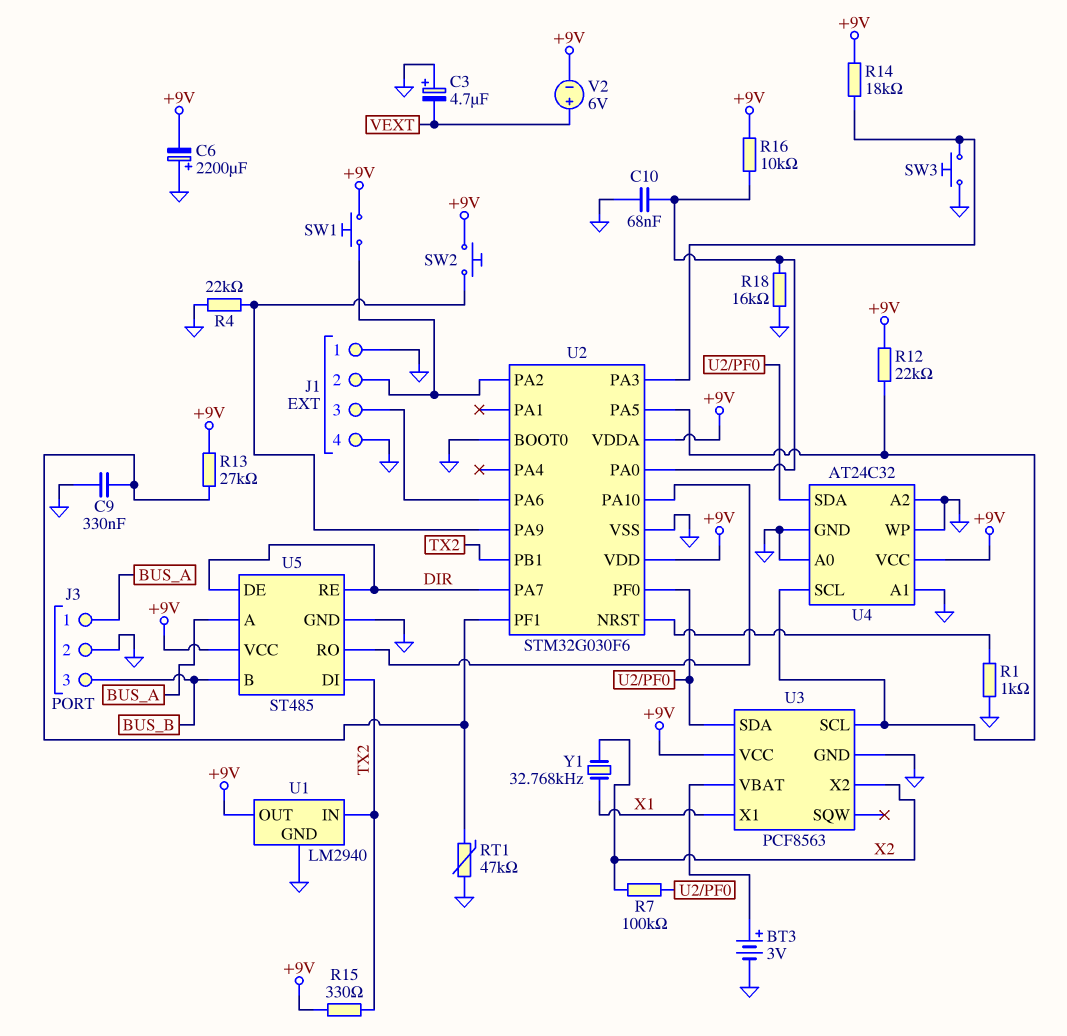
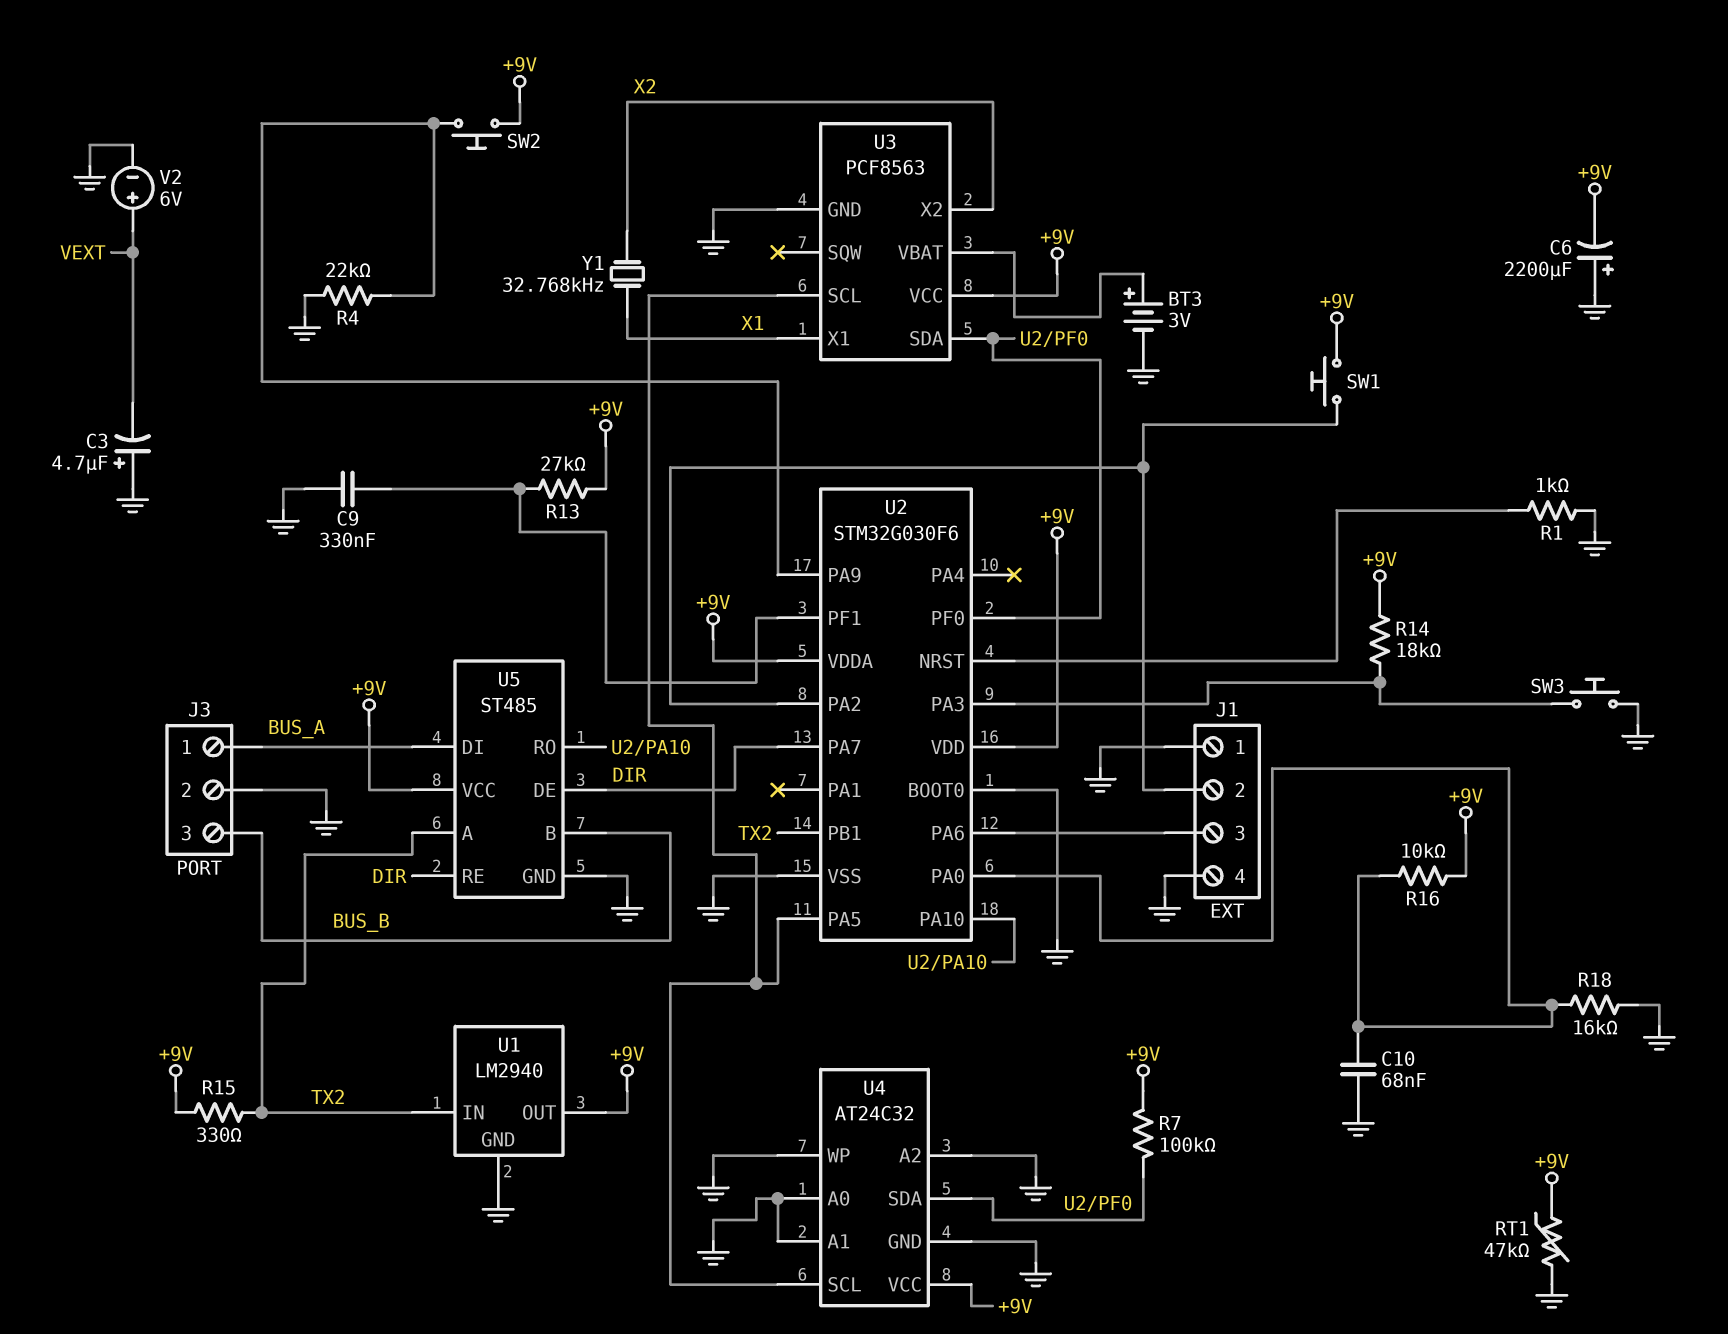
R7: 100k (U2/PF0, X2) -> 100k (+9V, U2/PF0)
R12: 22k (+9V, U2/PA5) -> none
RT1: 47k (GND, U2/PF1) -> 47k (+9V, GND)
U5 pin A: BUS_A -> TX2
U5 pin DI: TX2 -> BUS_A
V2: 6V (plus VEXT, minus +9V) -> 6V (plus VEXT, minus GND)

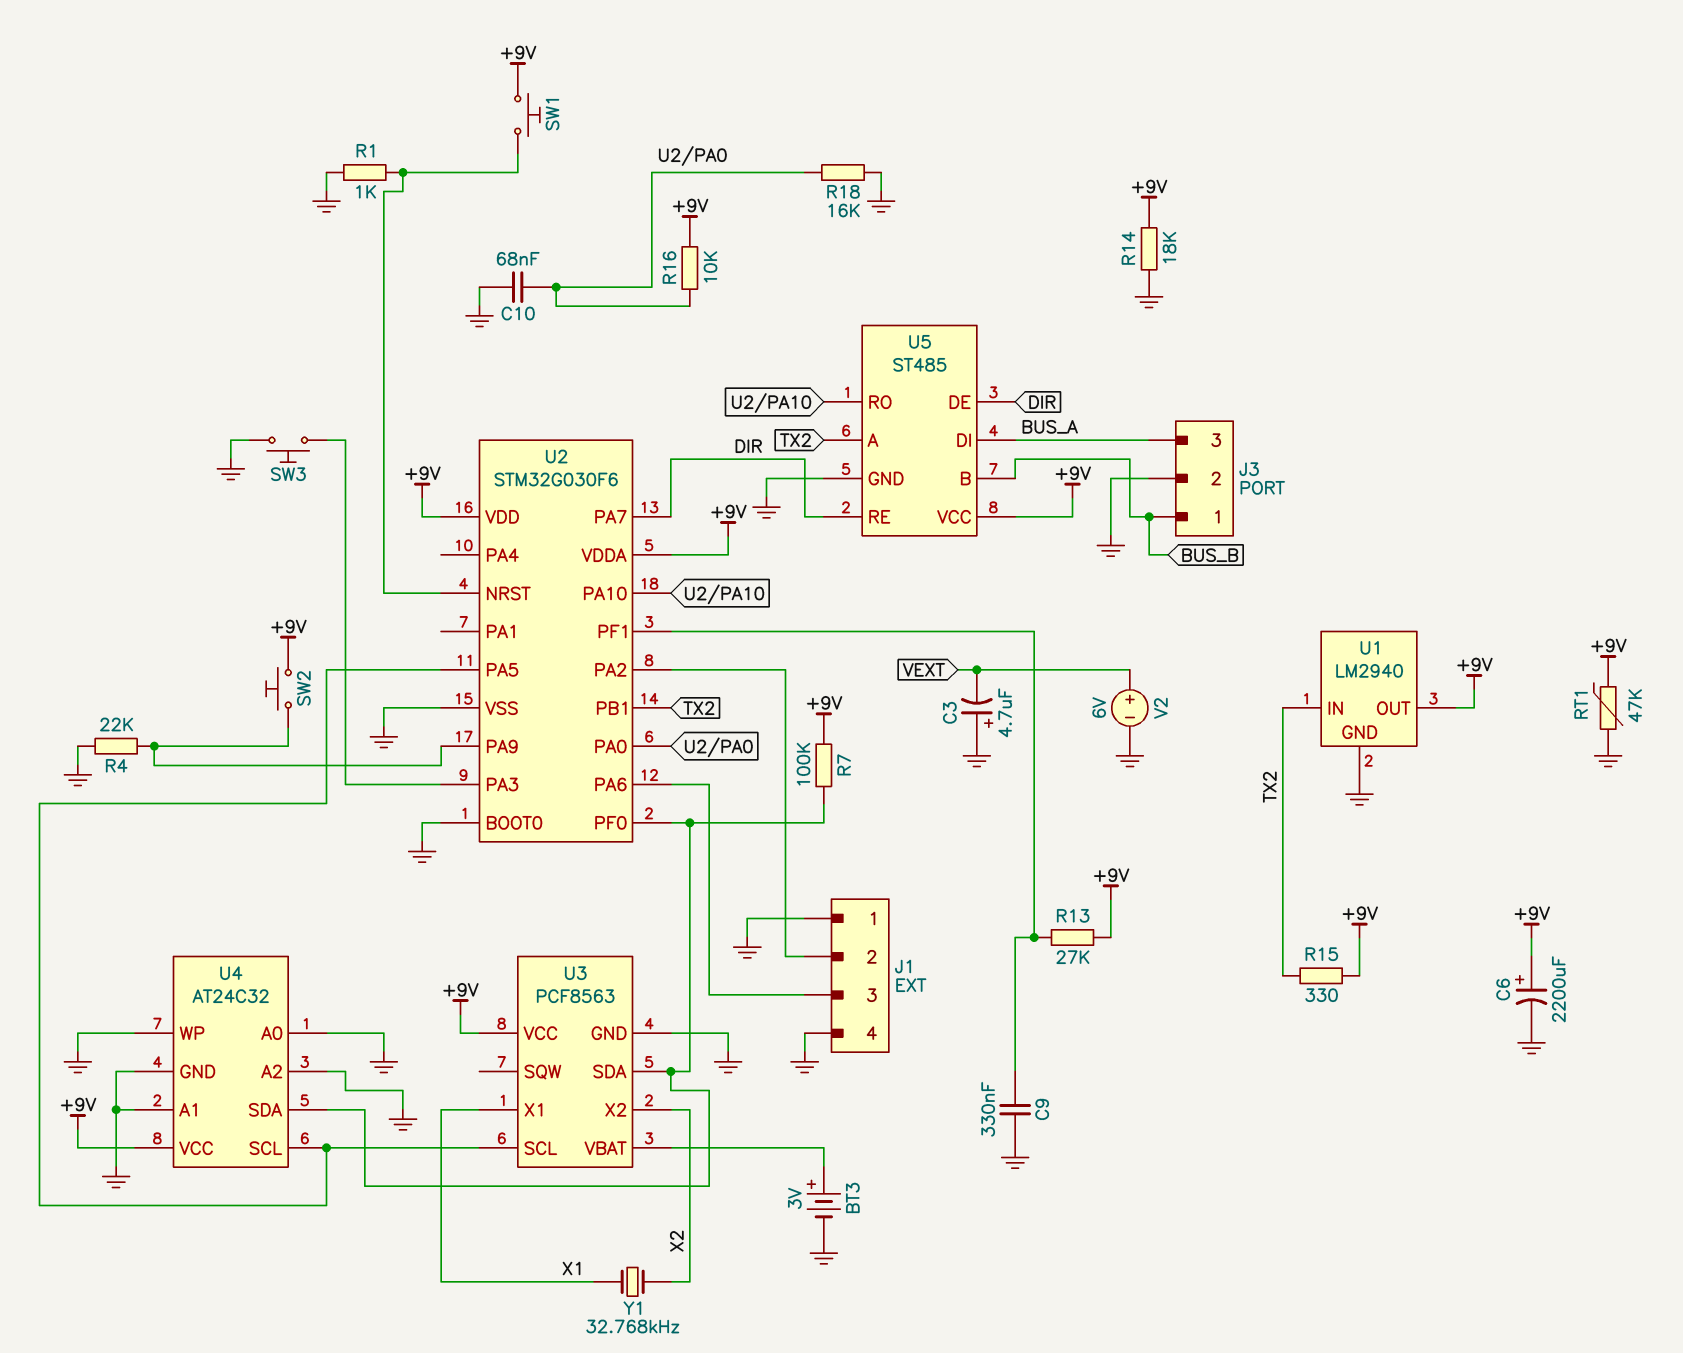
C6: 2200uF (plus GND, minus +9V) -> 2200uF (plus +9V, minus GND)
J3 pin 1: BUS_A -> BUS_B
J3 pin 3: BUS_B -> BUS_A
R14: 18k (+9V, U2/PA3) -> 18k (+9V, GND)
SW1: button (+9V, J1/2) -> button (+9V, U2/NRST)

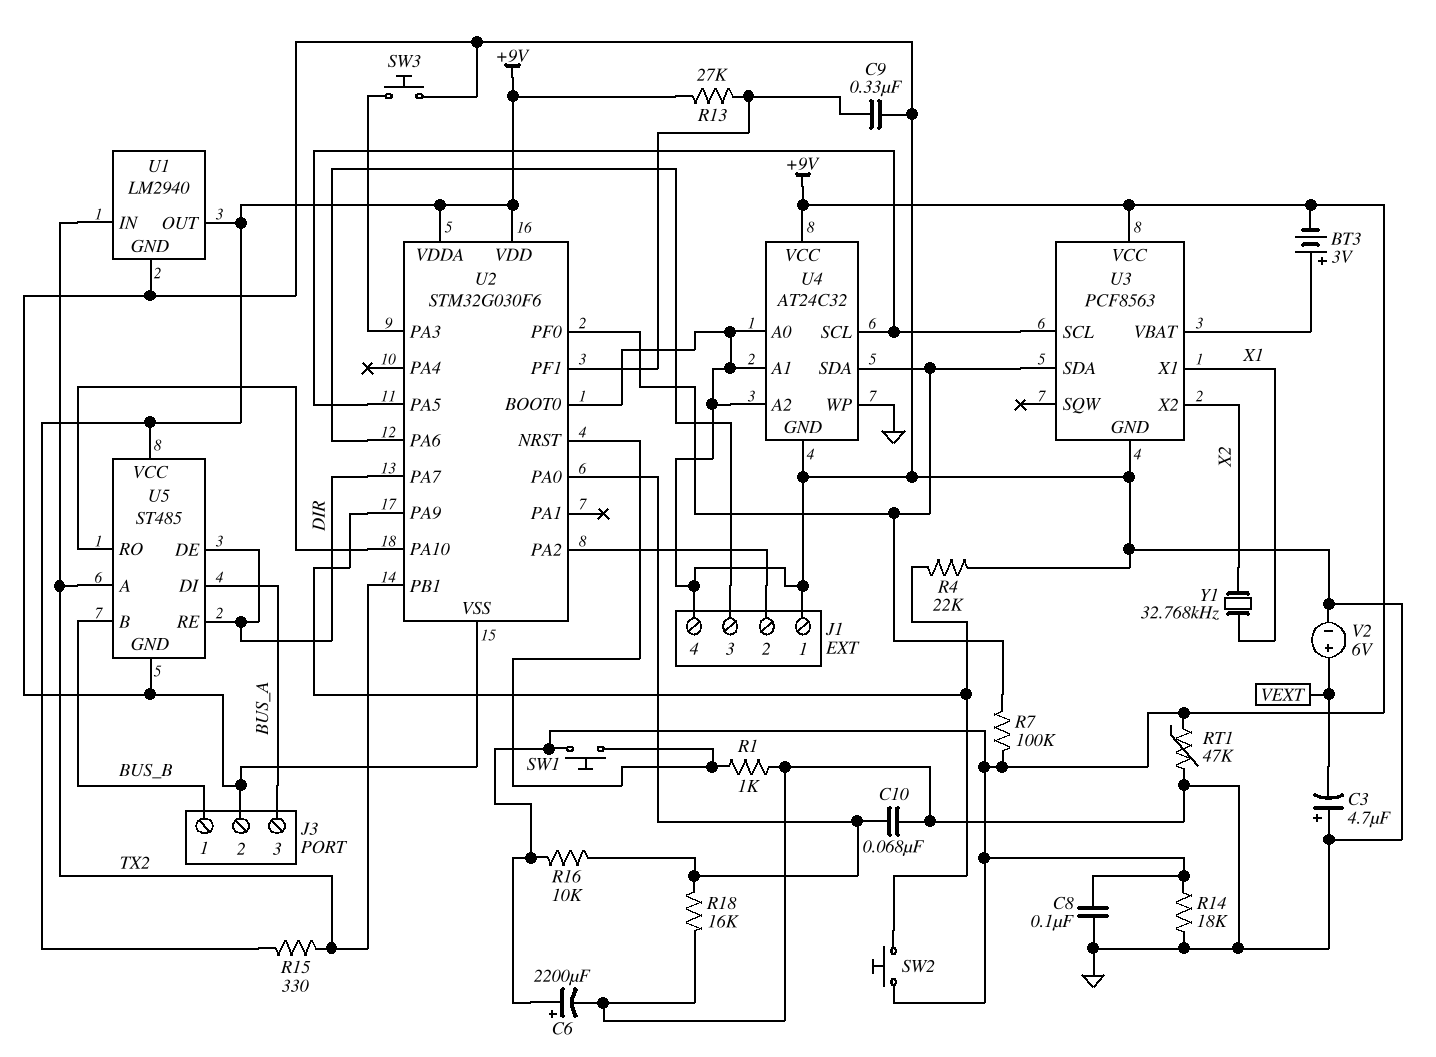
BT3: 3V (plus U3/VBAT, minus GND) -> 3V (plus U3/VBAT, minus +9V)
C8: none -> 100nF (+9V, GND)

